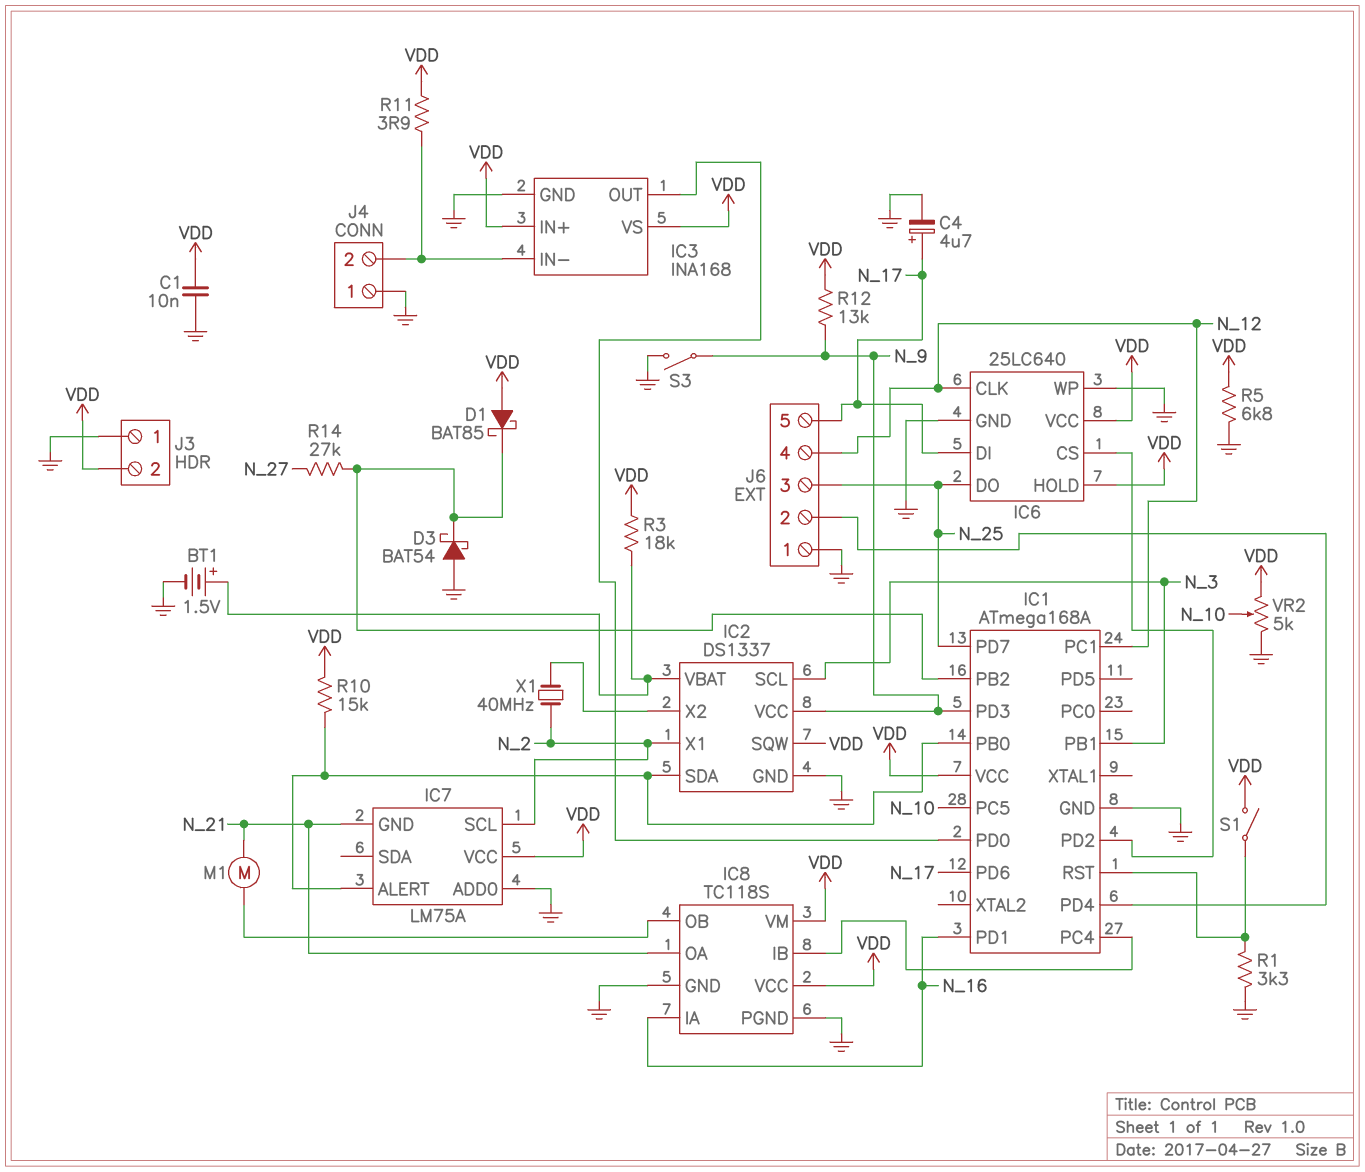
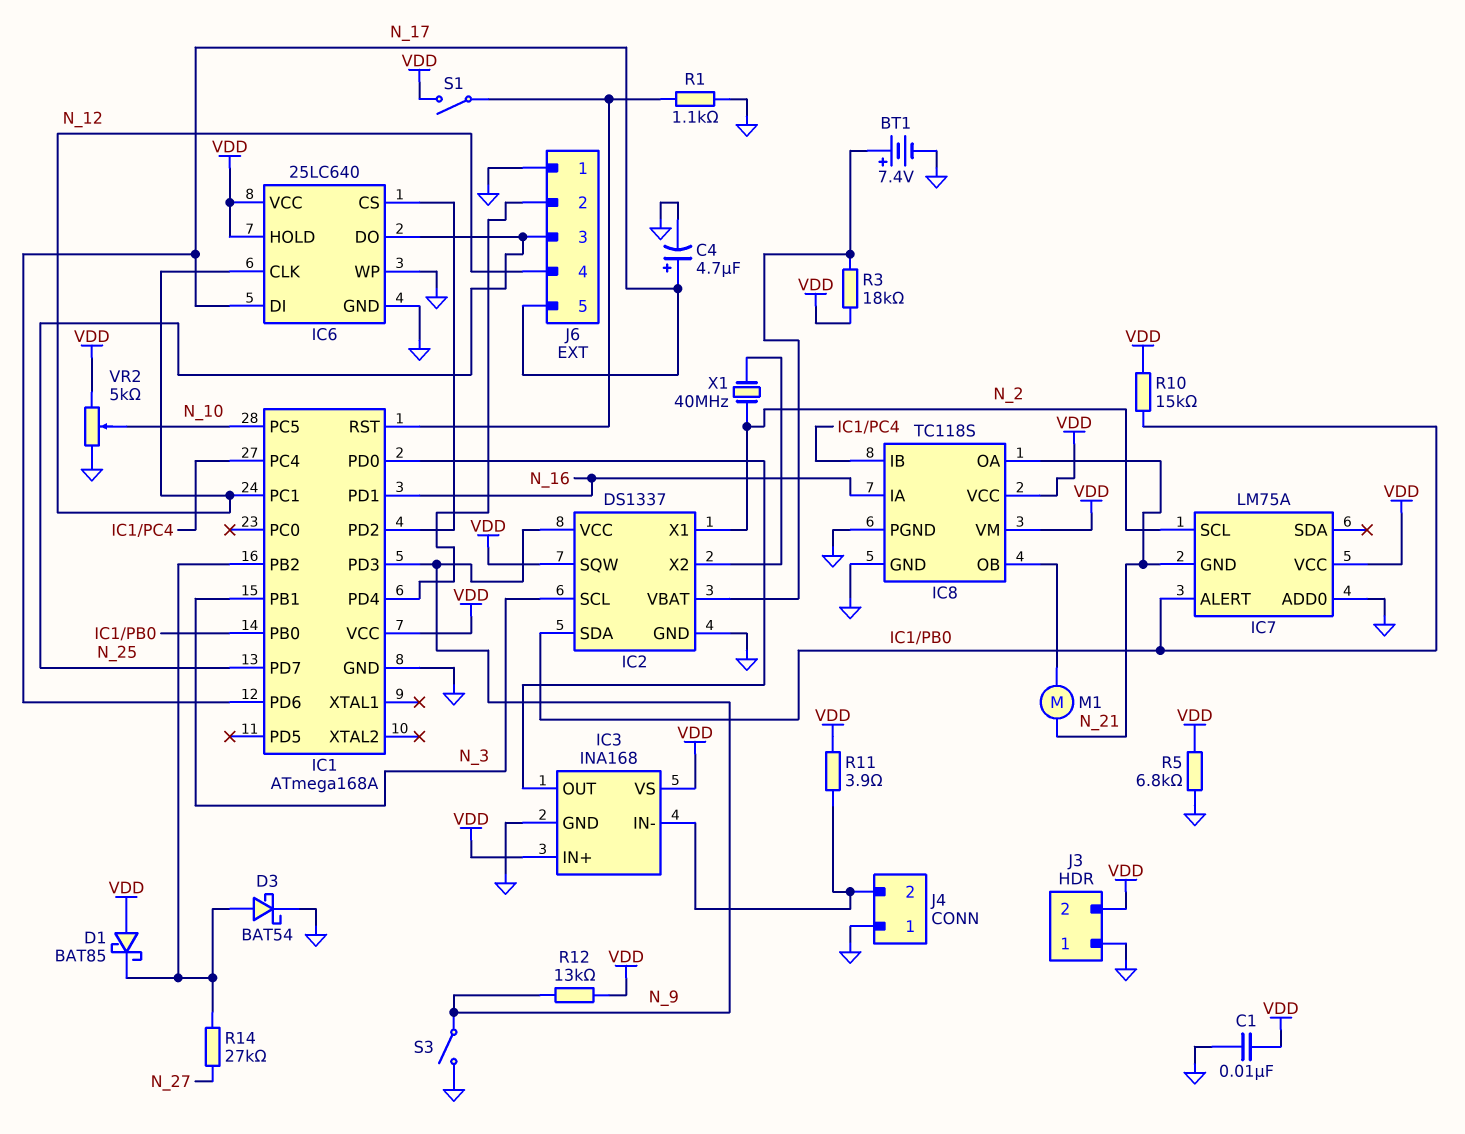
BT1: 1.5V (plus IC2/VBAT, minus GND) -> 7.4V (plus IC2/VBAT, minus GND)
D3: schottky BAT54 (A GND, K IC1/PB2) -> schottky BAT54 (A IC1/PB2, K GND)
R1: 3.3k (GND, IC1/RST) -> 1.1k (GND, IC1/RST)

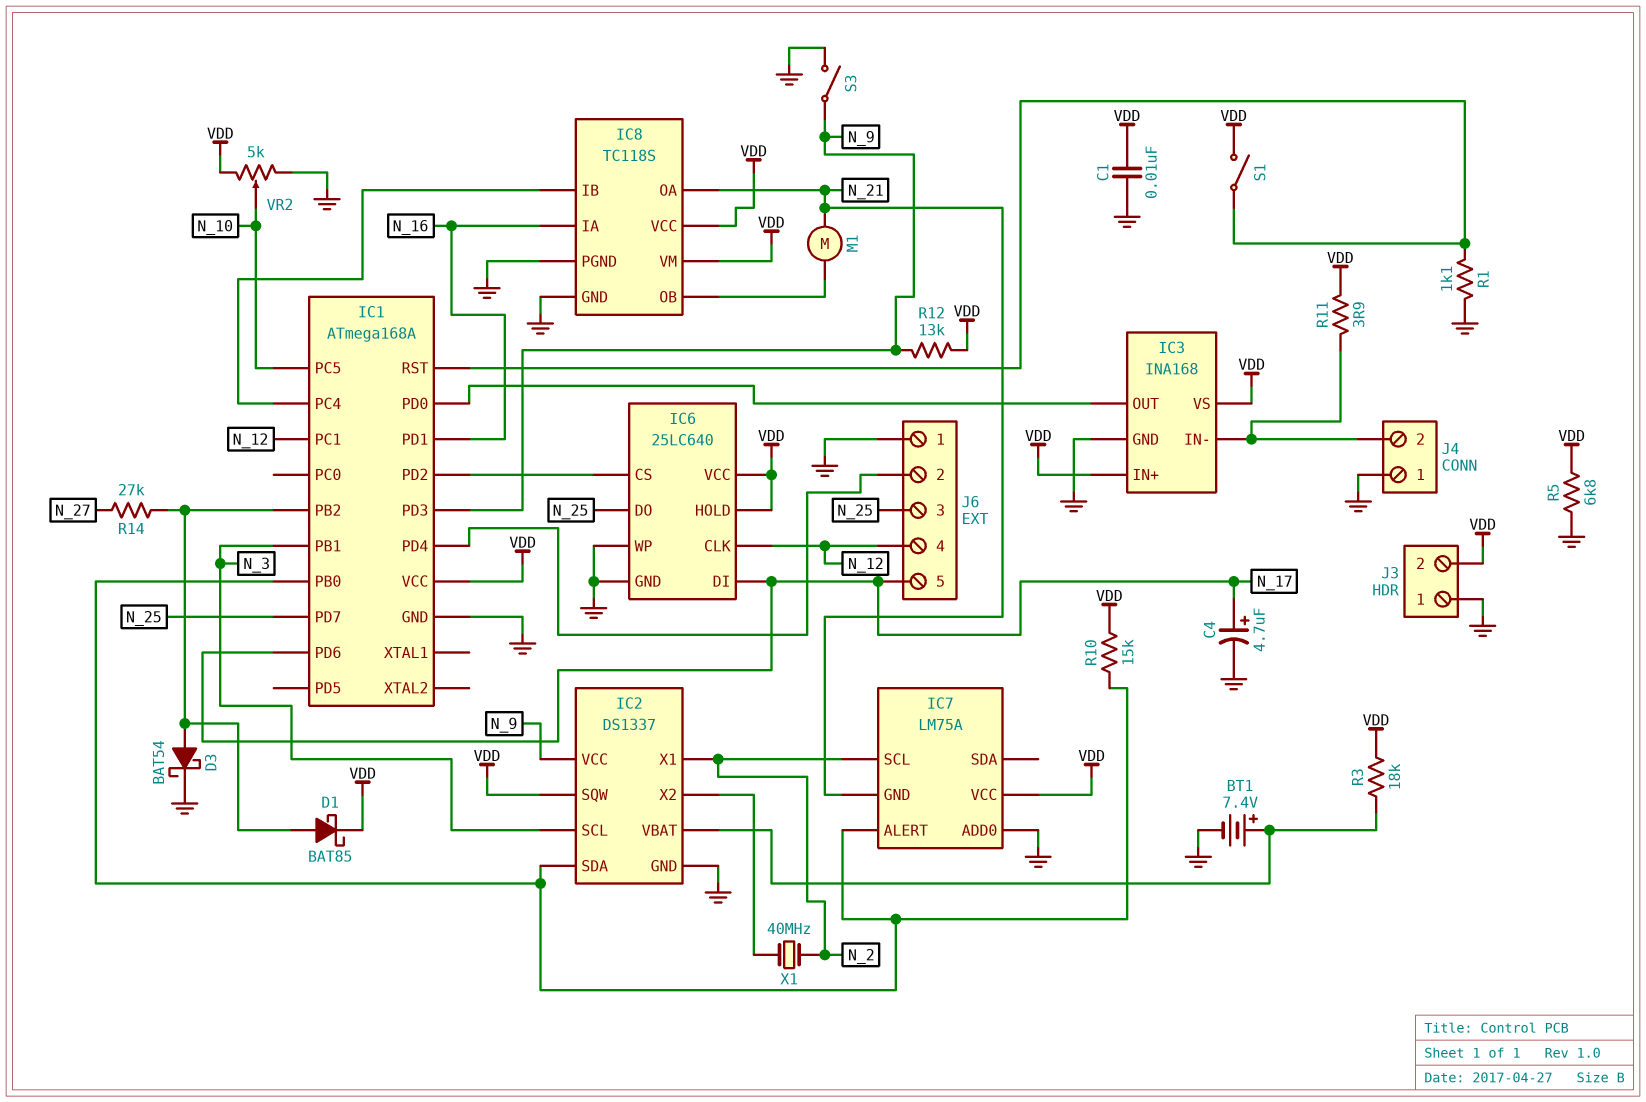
D1: schottky BAT85 (A VDD, K IC1/PB2) -> schottky BAT85 (A IC1/PB2, K VDD)

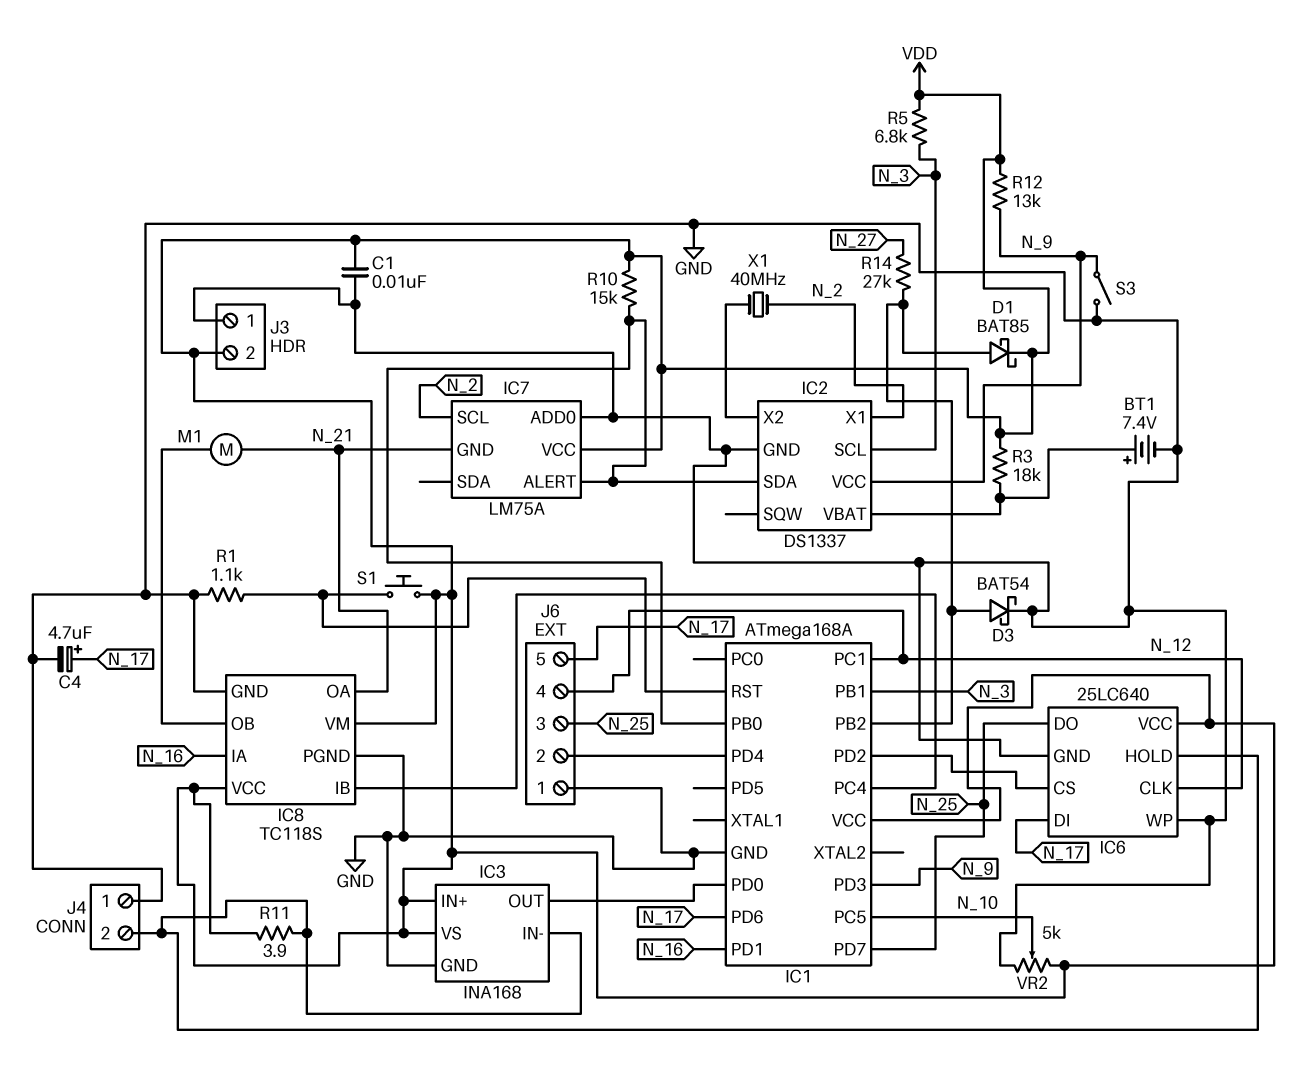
IC2 pin SQW: VDD -> none
IC6 pin HOLD: VDD -> IC3/IN-
R5: 6.8k (GND, VDD) -> 6.8k (N_3, VDD)
S1: switch (IC1/RST, VDD) -> button (IC1/RST, VDD)

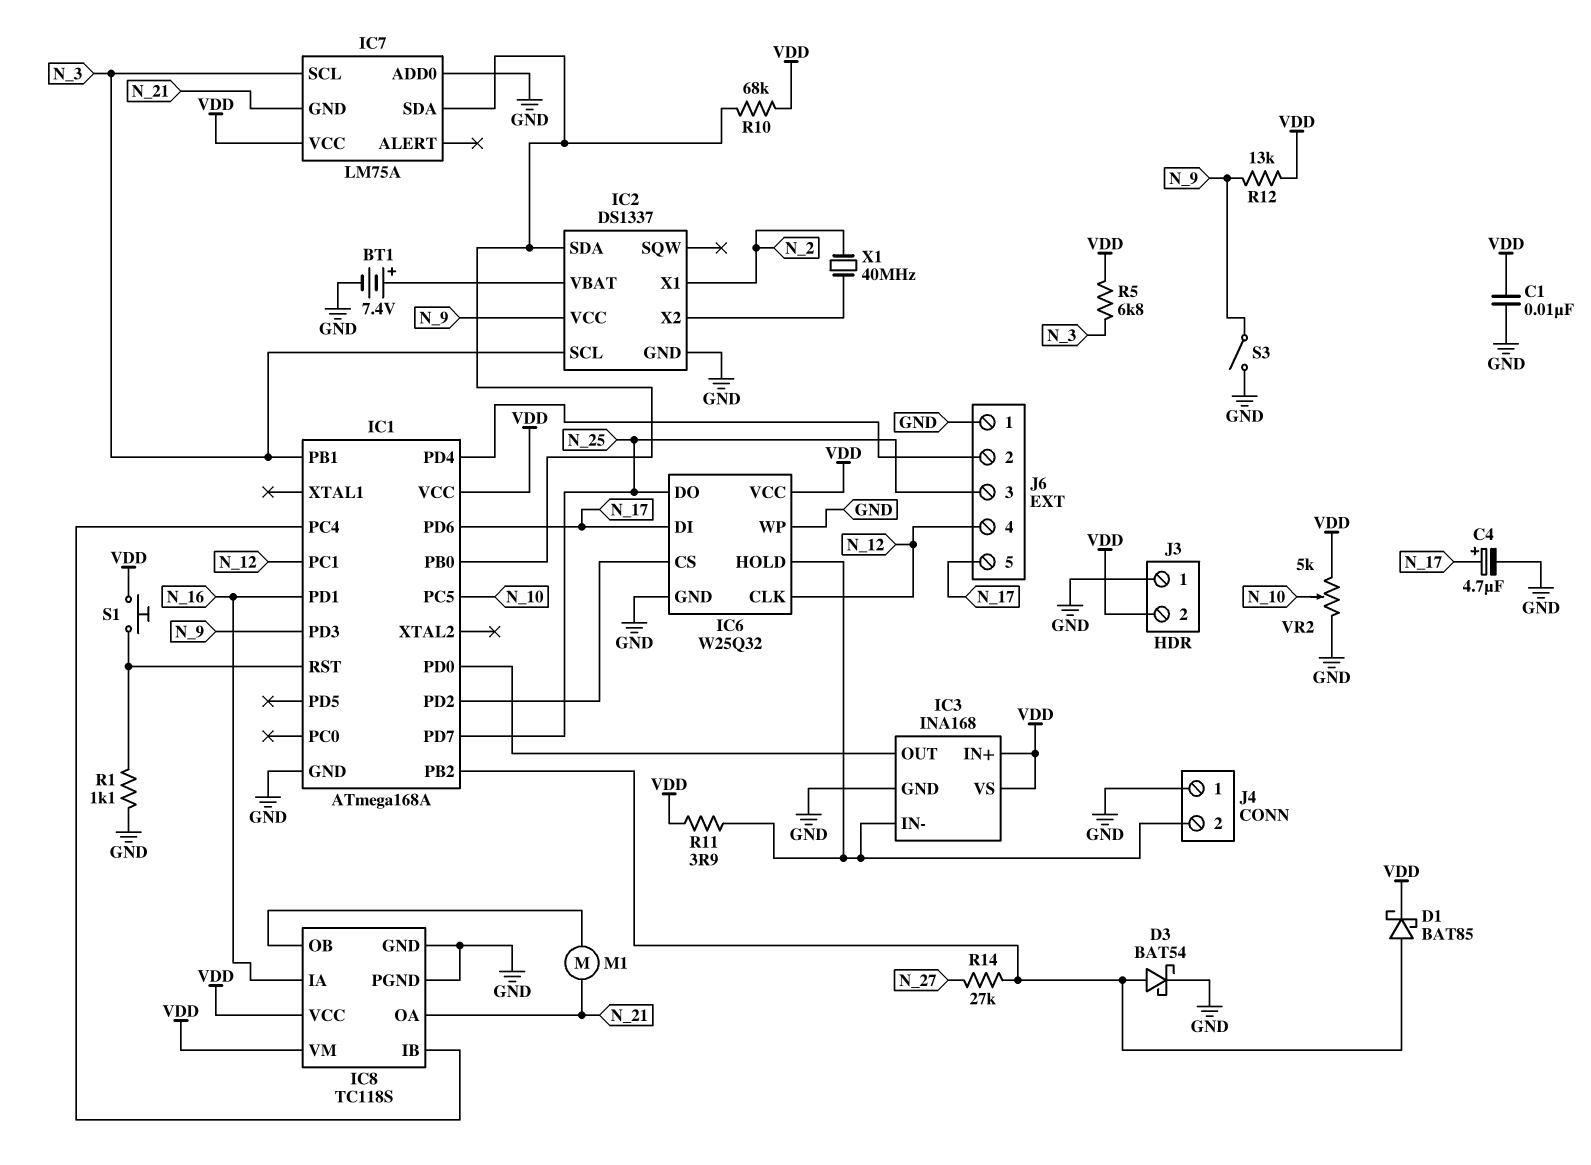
IC6: 25LC640 -> W25Q32
IC7 pin ALERT: IC1/PB0 -> none
IC7 pin SCL: N_2 -> N_3
IC7 pin SDA: none -> IC1/PB0
R3: 18k (IC2/VBAT, VDD) -> none
R10: 15k (IC1/PB0, VDD) -> 68k (IC1/PB0, VDD)

